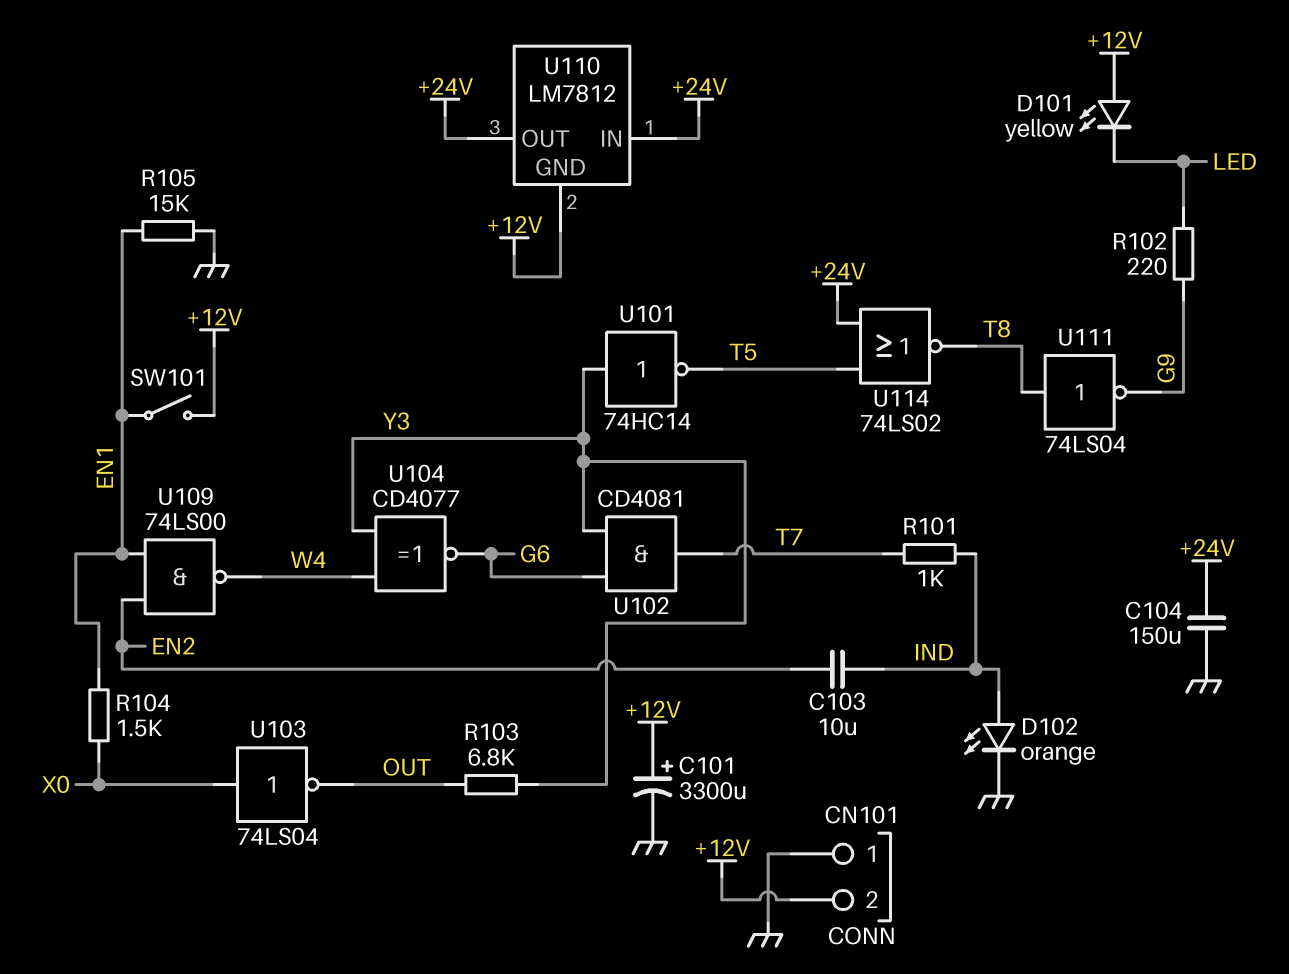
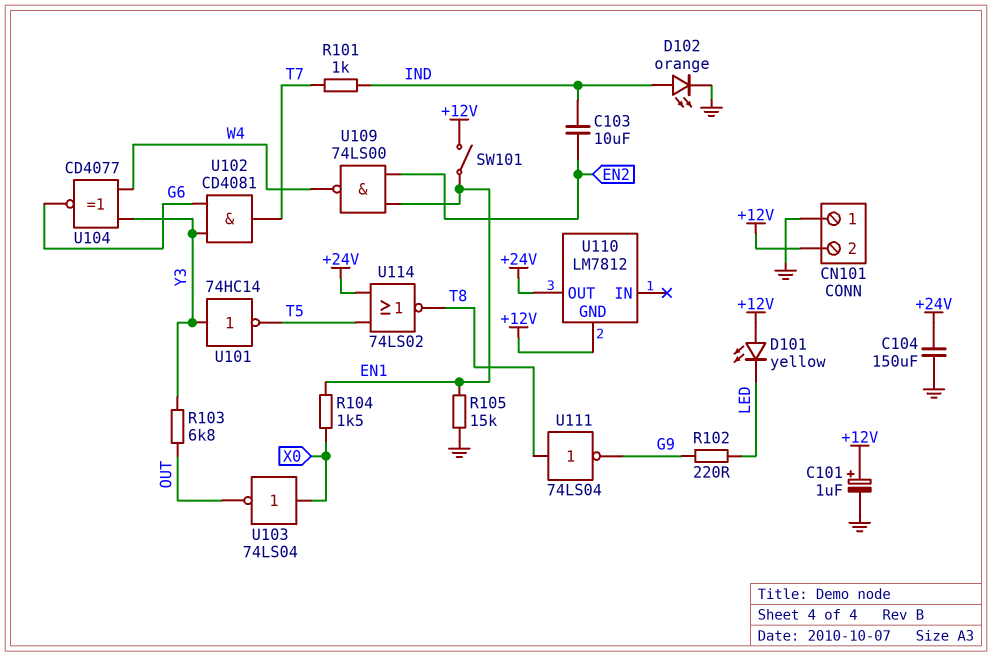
C101: 3300uF (plus +12V, minus GND) -> 1uF (plus +12V, minus GND)
U110 pin IN: +24V -> none

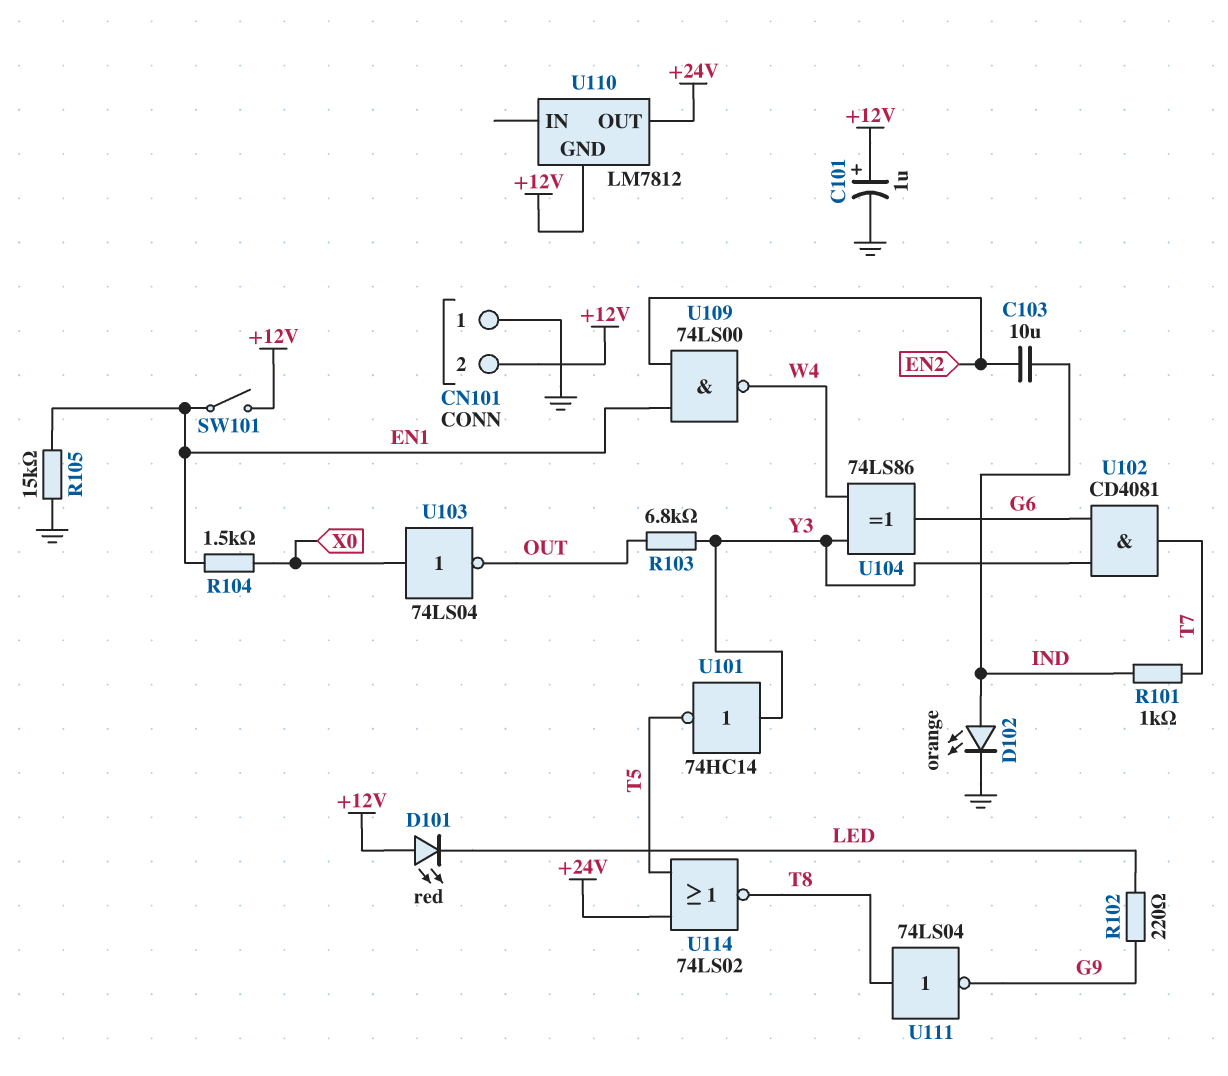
C104: 150uF (+24V, GND) -> none
D101: LED yellow (A +12V, K LED) -> LED red (A +12V, K LED)
U104: XNOR CD4077 (in W4, in Y3, out G6) -> XOR 74LS86 (in W4, in Y3, out G6)

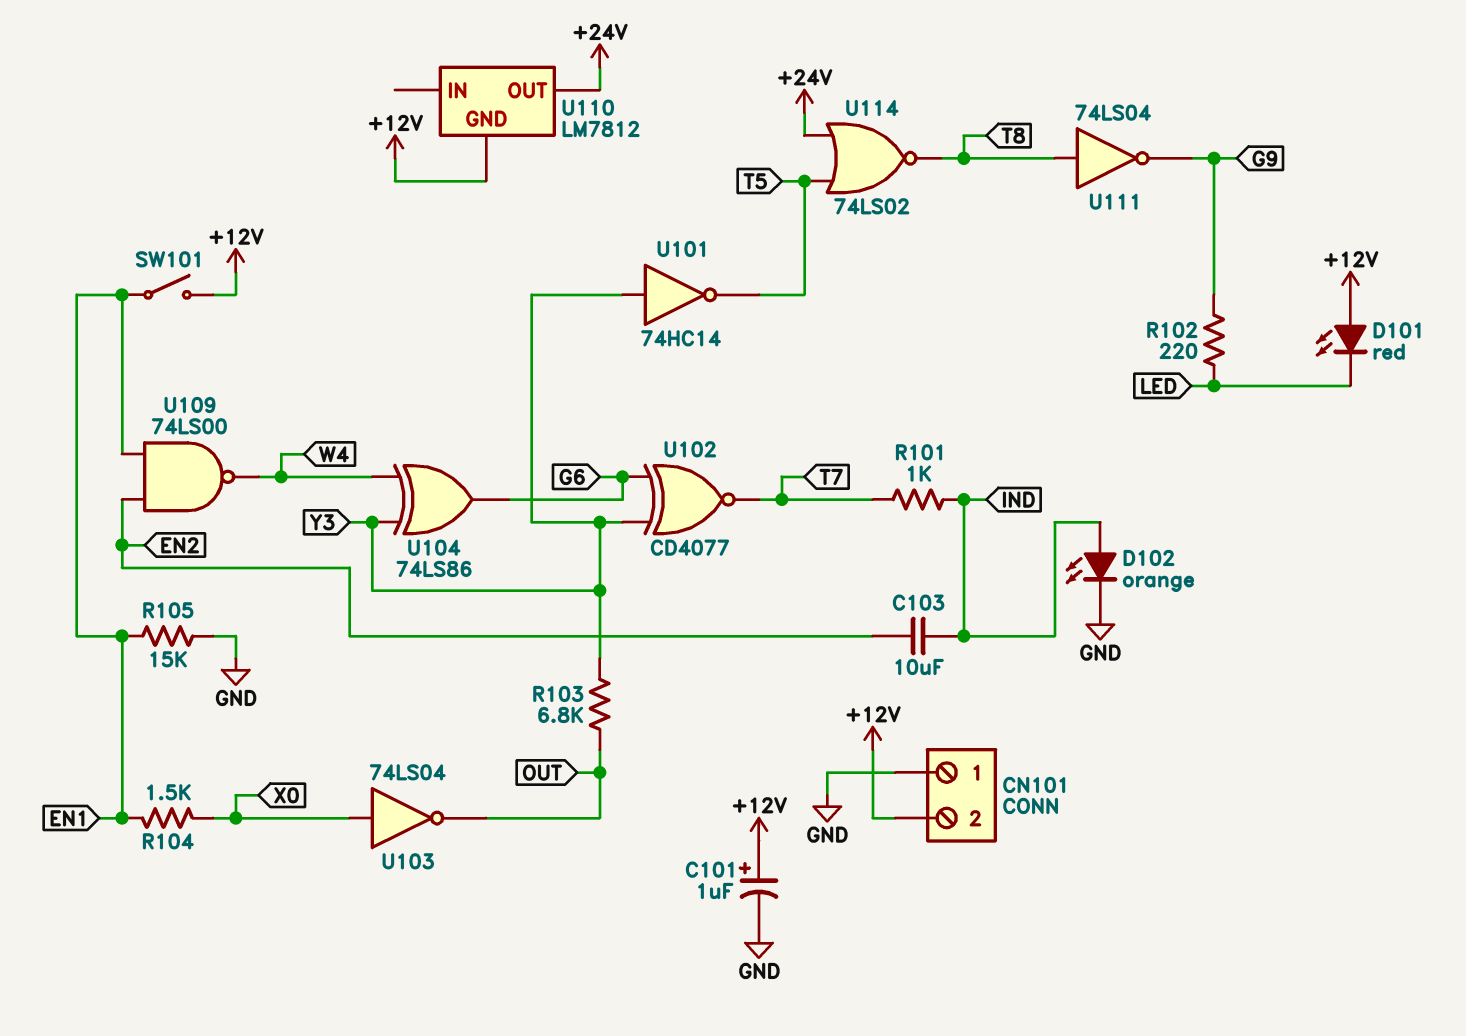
U102: AND CD4081 (in G6, in Y3, out T7) -> XNOR CD4077 (in G6, in Y3, out T7)

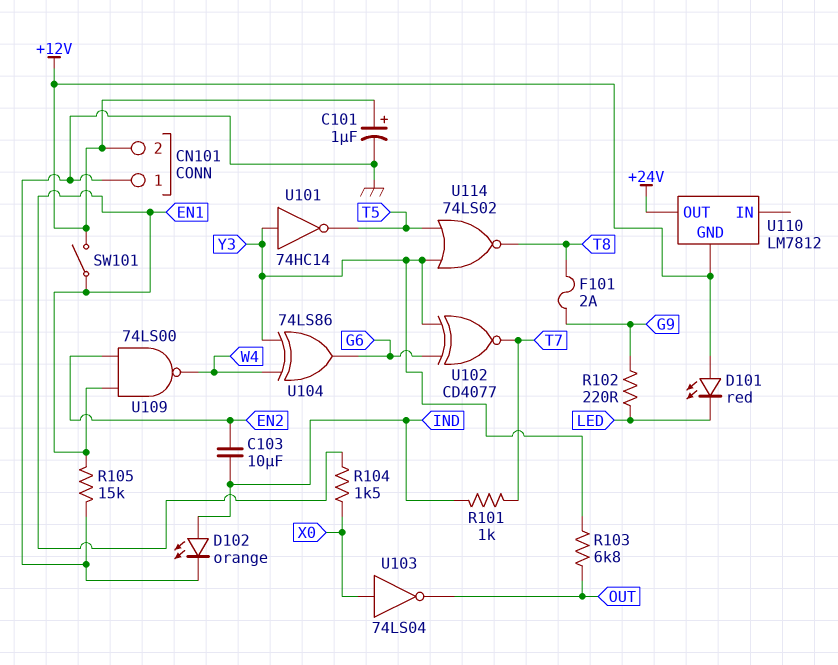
F101: none -> 2A (G9, T8)
U111: NOT 74LS04 (in T8, out G9) -> none
U114: NOR 74LS02 (in +24V, in T5, out T8) -> NOR 74LS02 (in T5, in Y3, out T8)

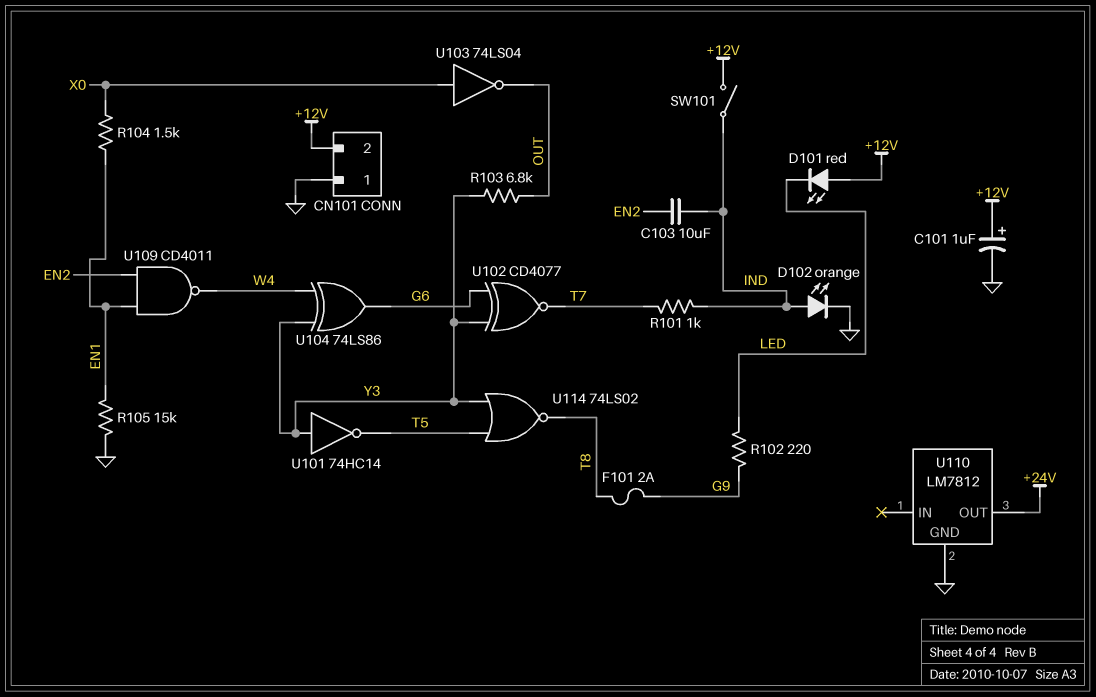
SW101: switch (+12V, EN1) -> switch (+12V, IND)
U109: NAND 74LS00 (in EN1, in EN2, out W4) -> NAND CD4011 (in EN1, in EN2, out W4)
U110 pin GND: +12V -> GND

